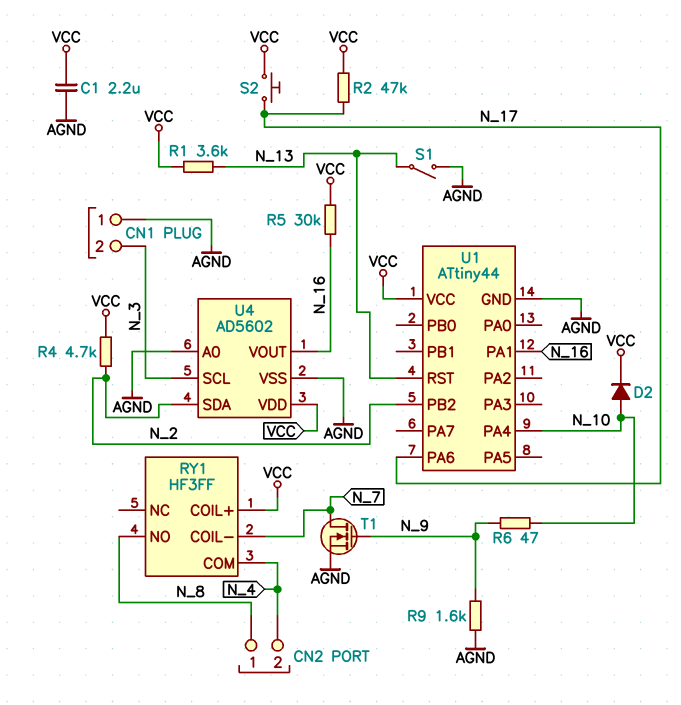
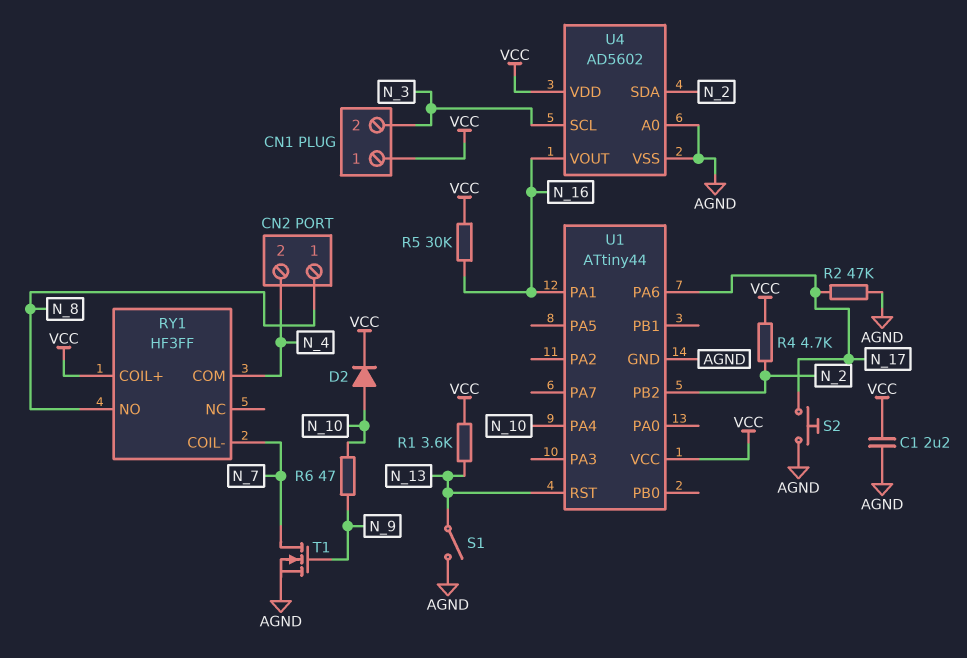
CN1 pin 1: AGND -> VCC
R2: 47k (N_17, VCC) -> 47k (AGND, N_17)
R9: 1.6k (AGND, N_9) -> none
S2: button (N_17, VCC) -> button (AGND, N_17)

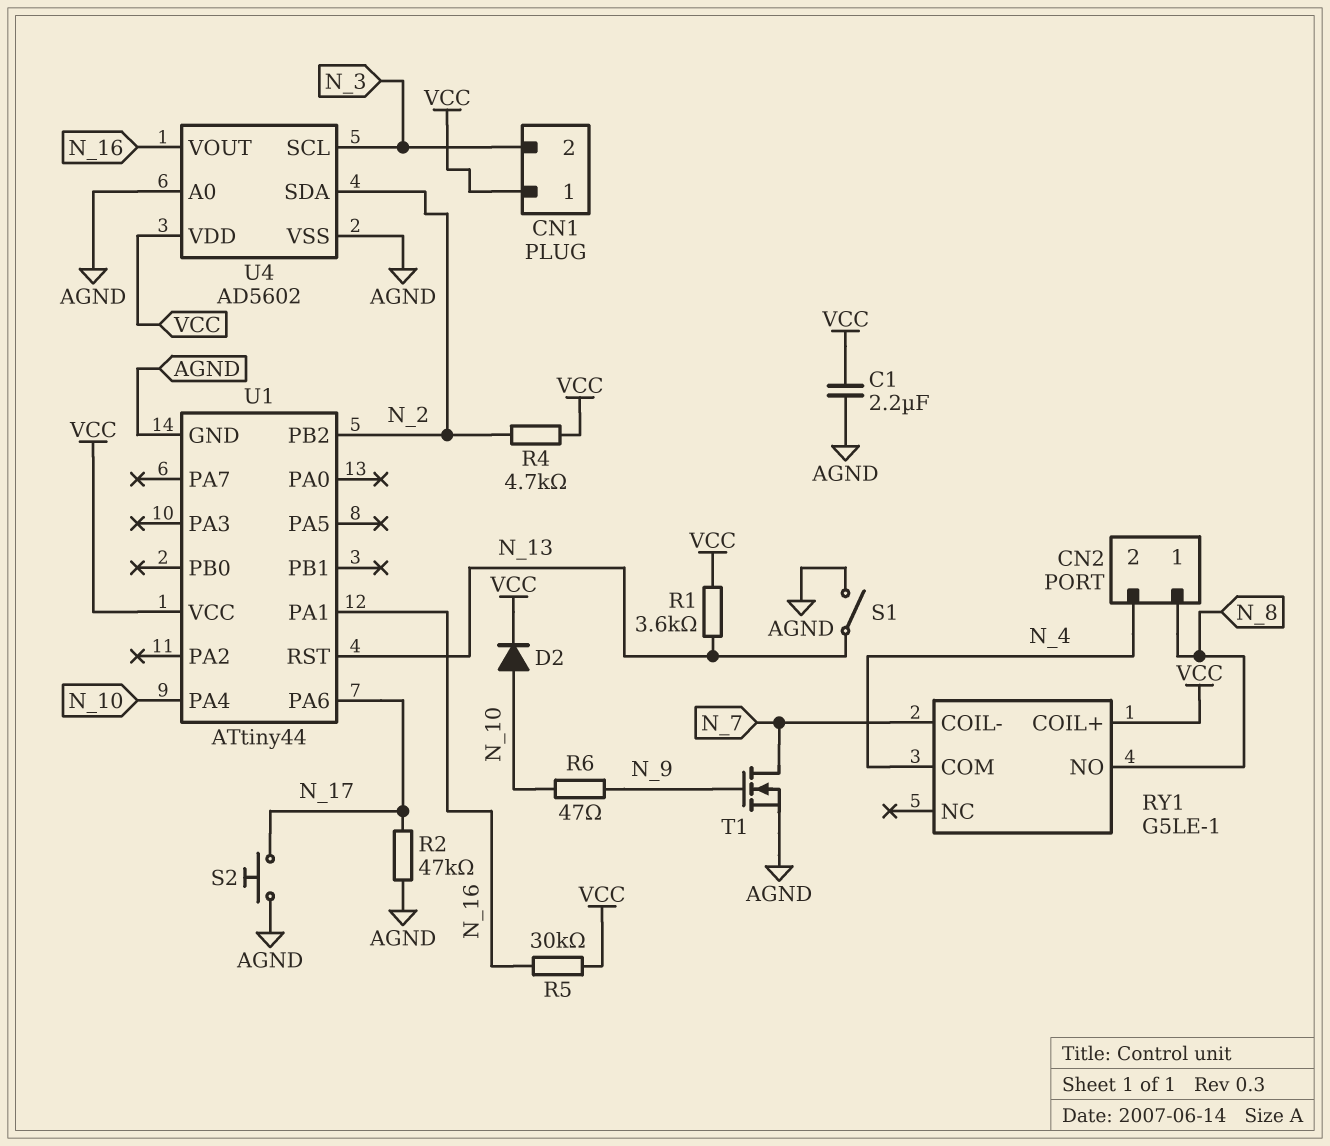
RY1: HF3FF -> G5LE-1

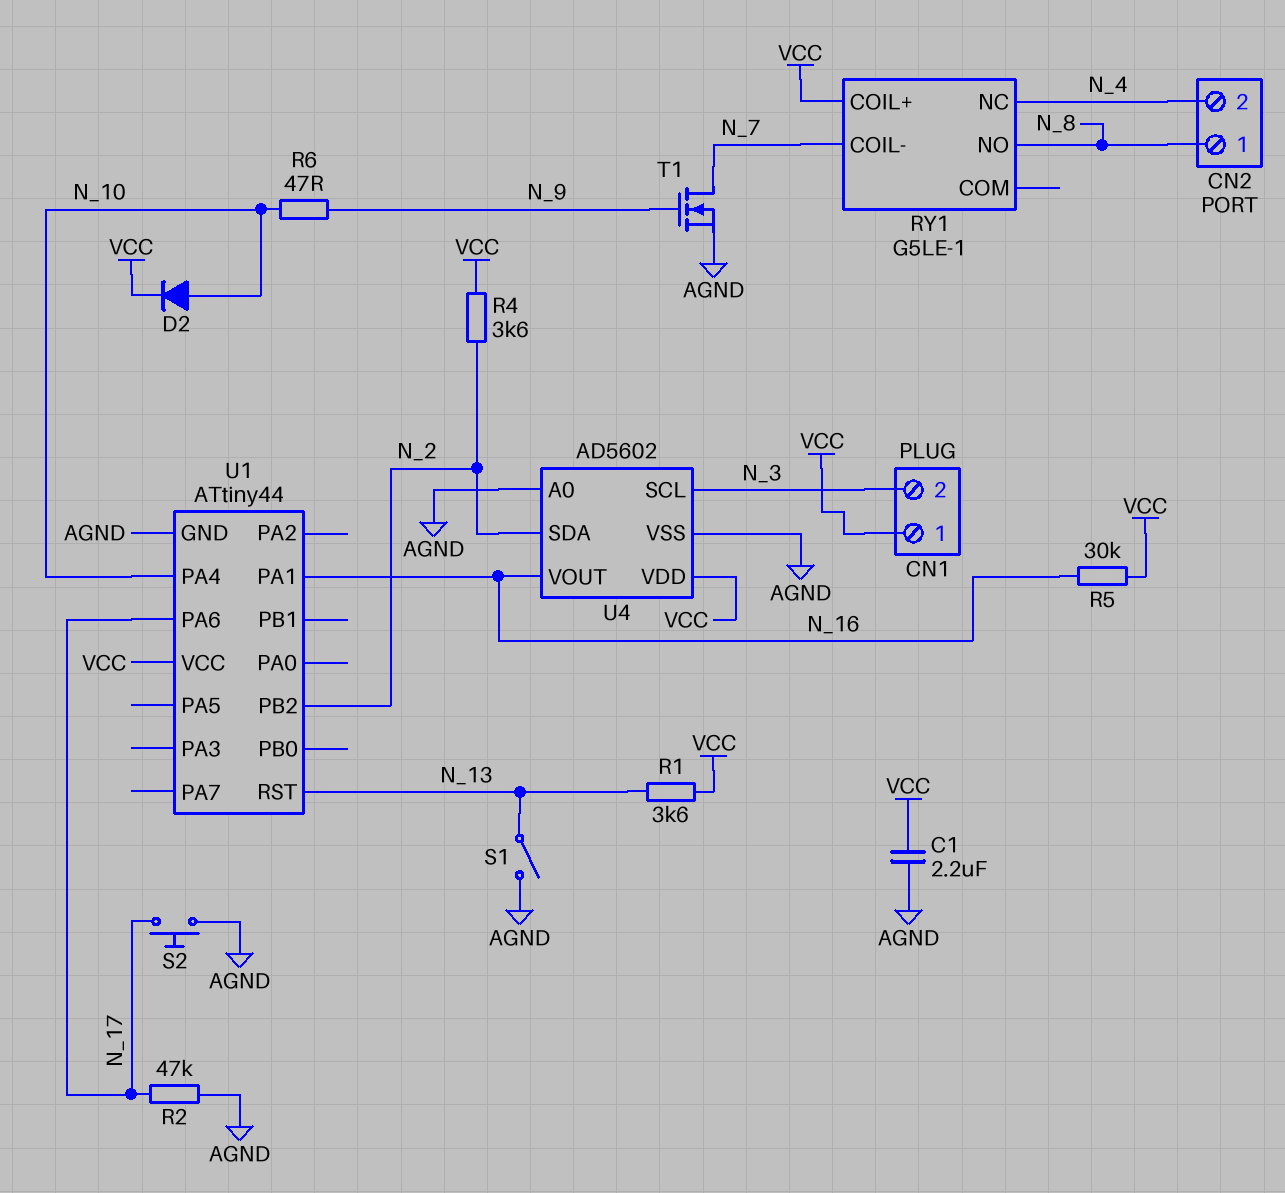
R4: 4.7k (N_2, VCC) -> 3.6k (N_2, VCC)
RY1 pin COM: N_4 -> none
RY1 pin NC: none -> N_4

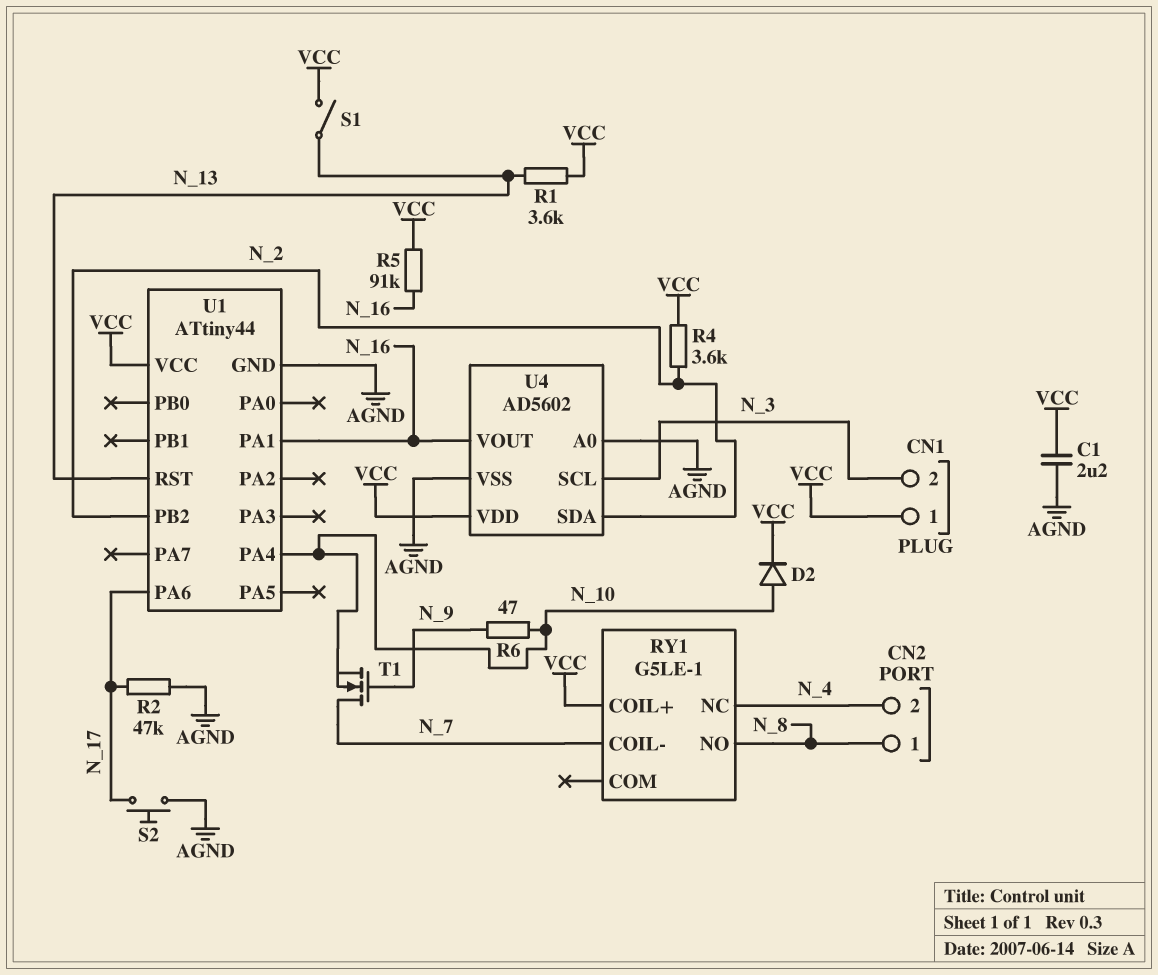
R5: 30k (N_16, VCC) -> 91k (N_16, VCC)
S1: switch (AGND, N_13) -> switch (N_13, VCC)
T1: NMOS (G N_9, D N_7, S AGND) -> NMOS (G N_9, D N_7, S N_10)

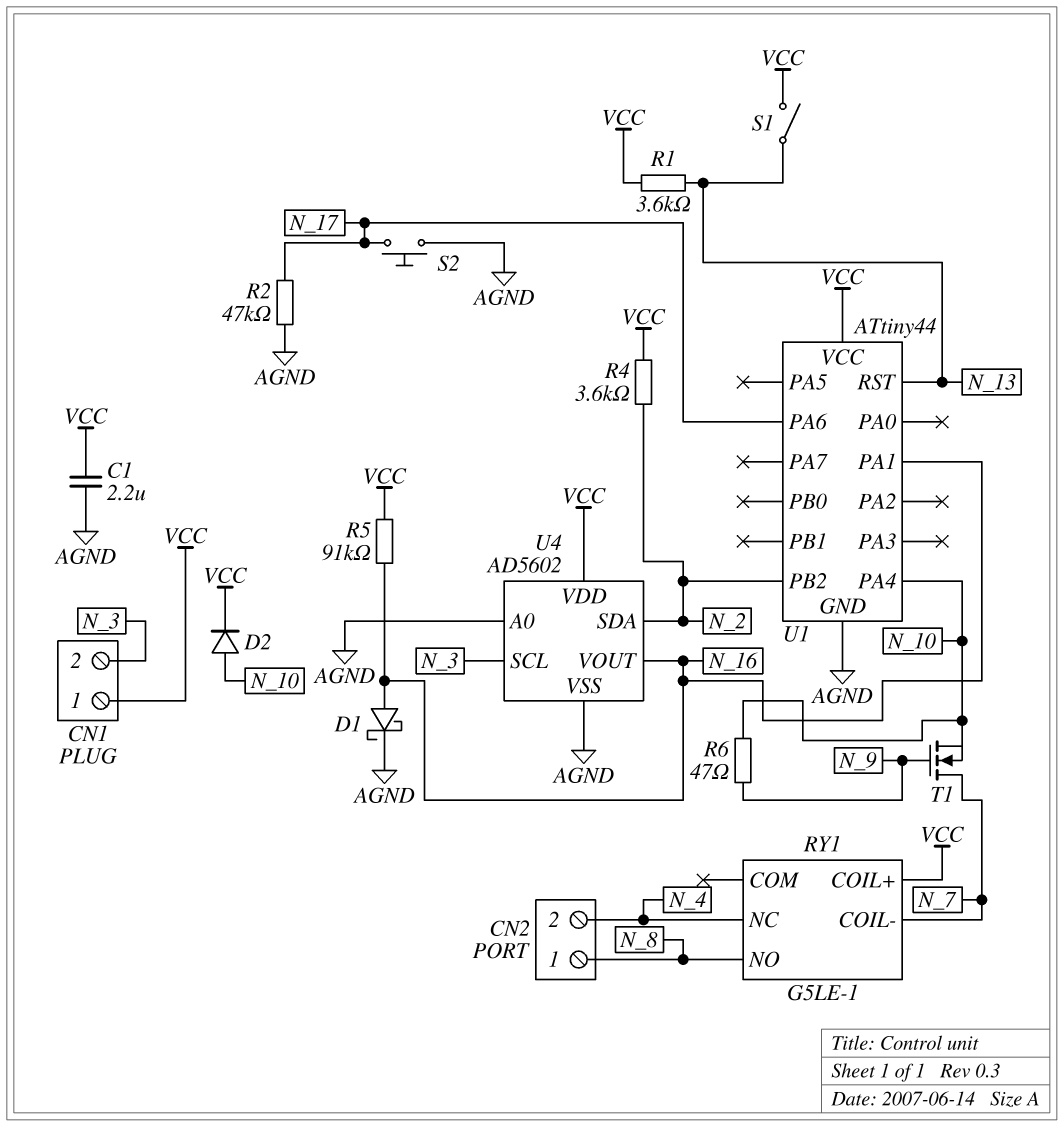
D1: none -> schottky (A N_16, K AGND)

